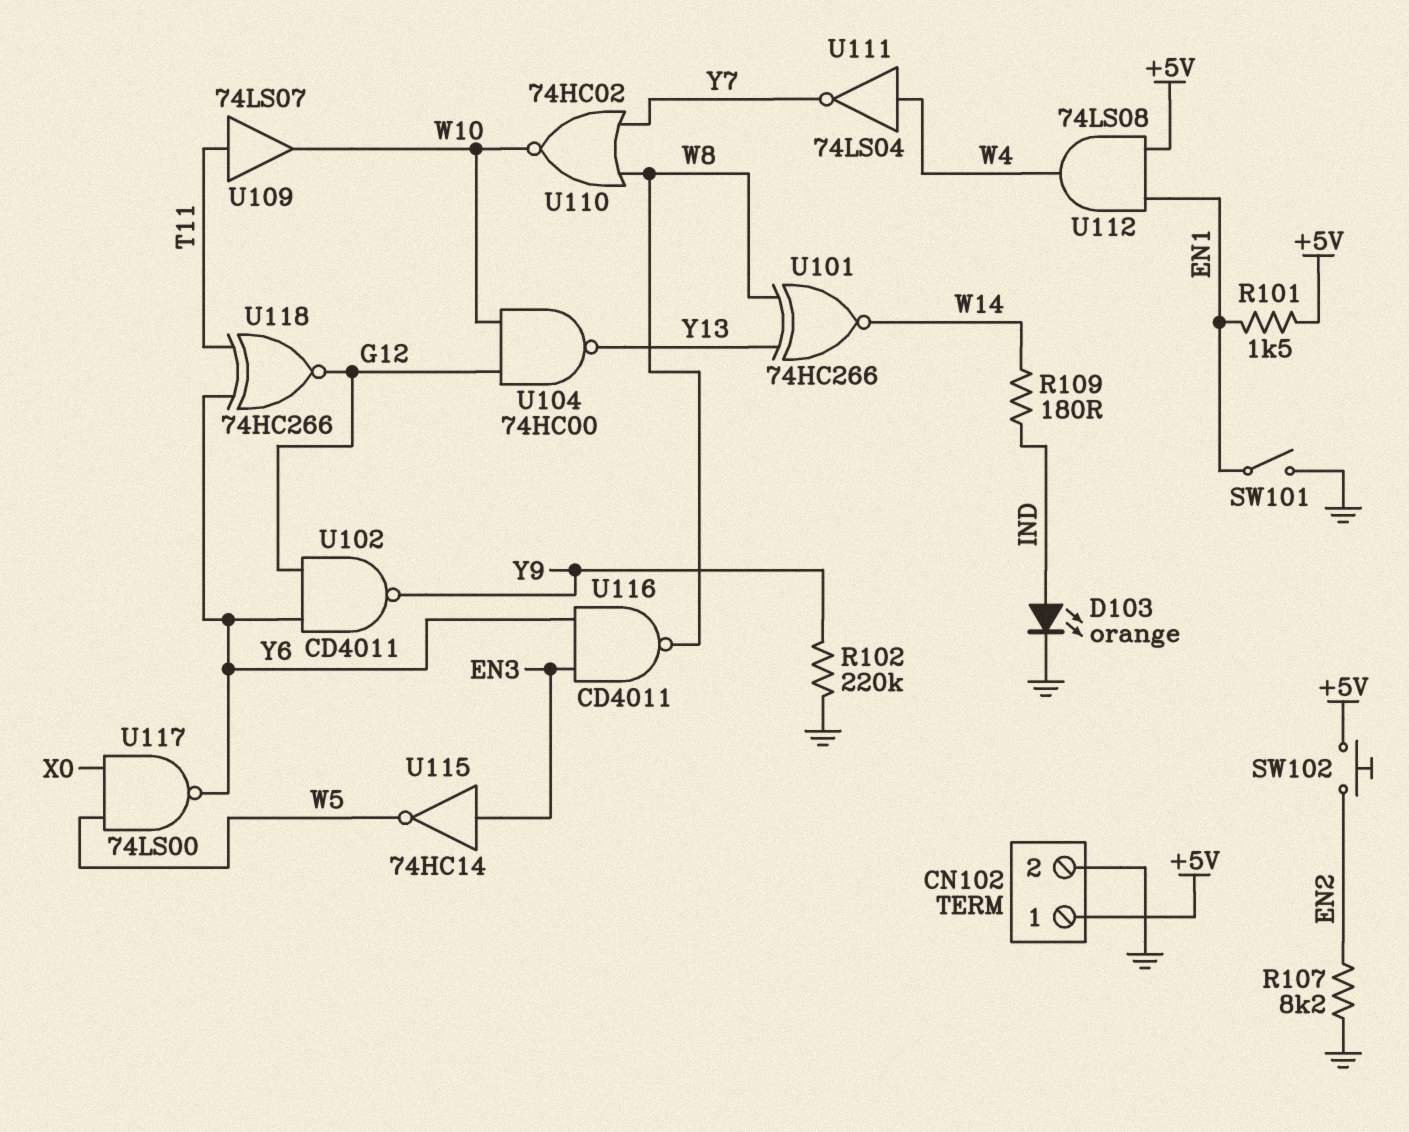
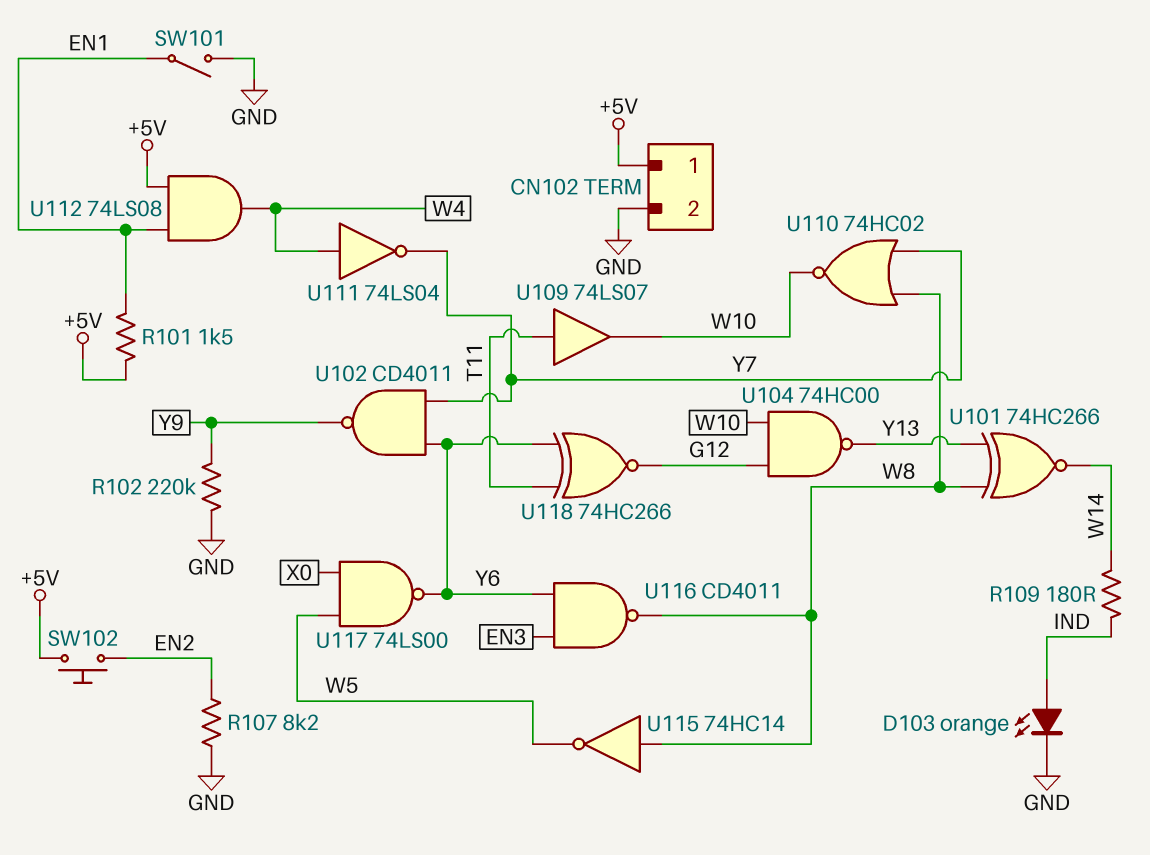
U102: NAND CD4011 (in G12, in Y6, out Y9) -> NAND CD4011 (in Y6, in Y7, out Y9)
U115: NOT 74HC14 (in EN3, out W5) -> NOT 74HC14 (in W8, out W5)

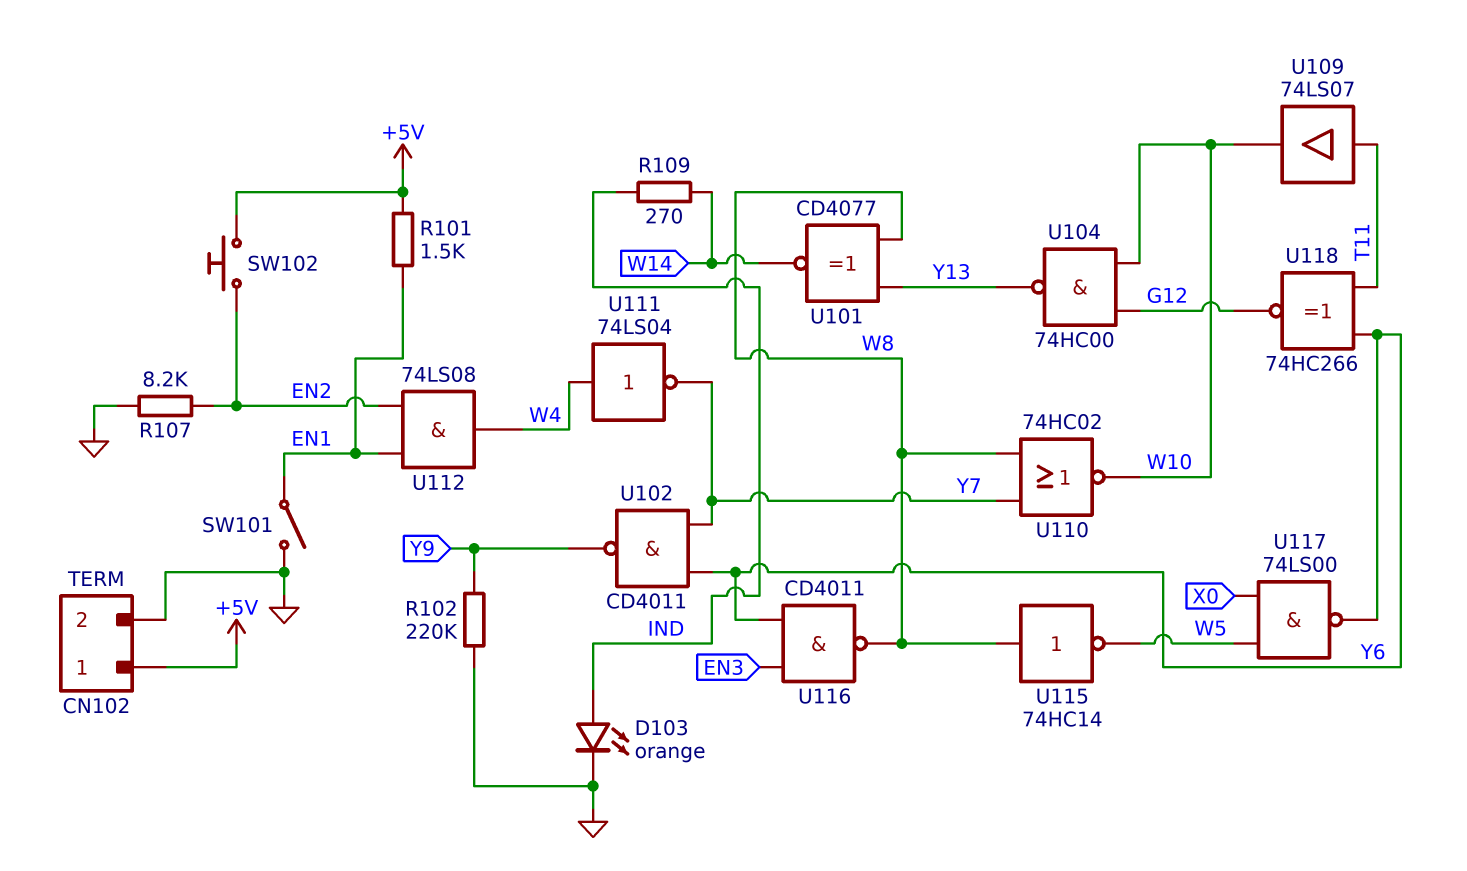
R109: 180 (IND, W14) -> 270 (IND, W14)
U101: XNOR 74HC266 (in W8, in Y13, out W14) -> XNOR CD4077 (in W8, in Y13, out W14)
U112: AND 74LS08 (in +5V, in EN1, out W4) -> AND 74LS08 (in EN1, in EN2, out W4)

